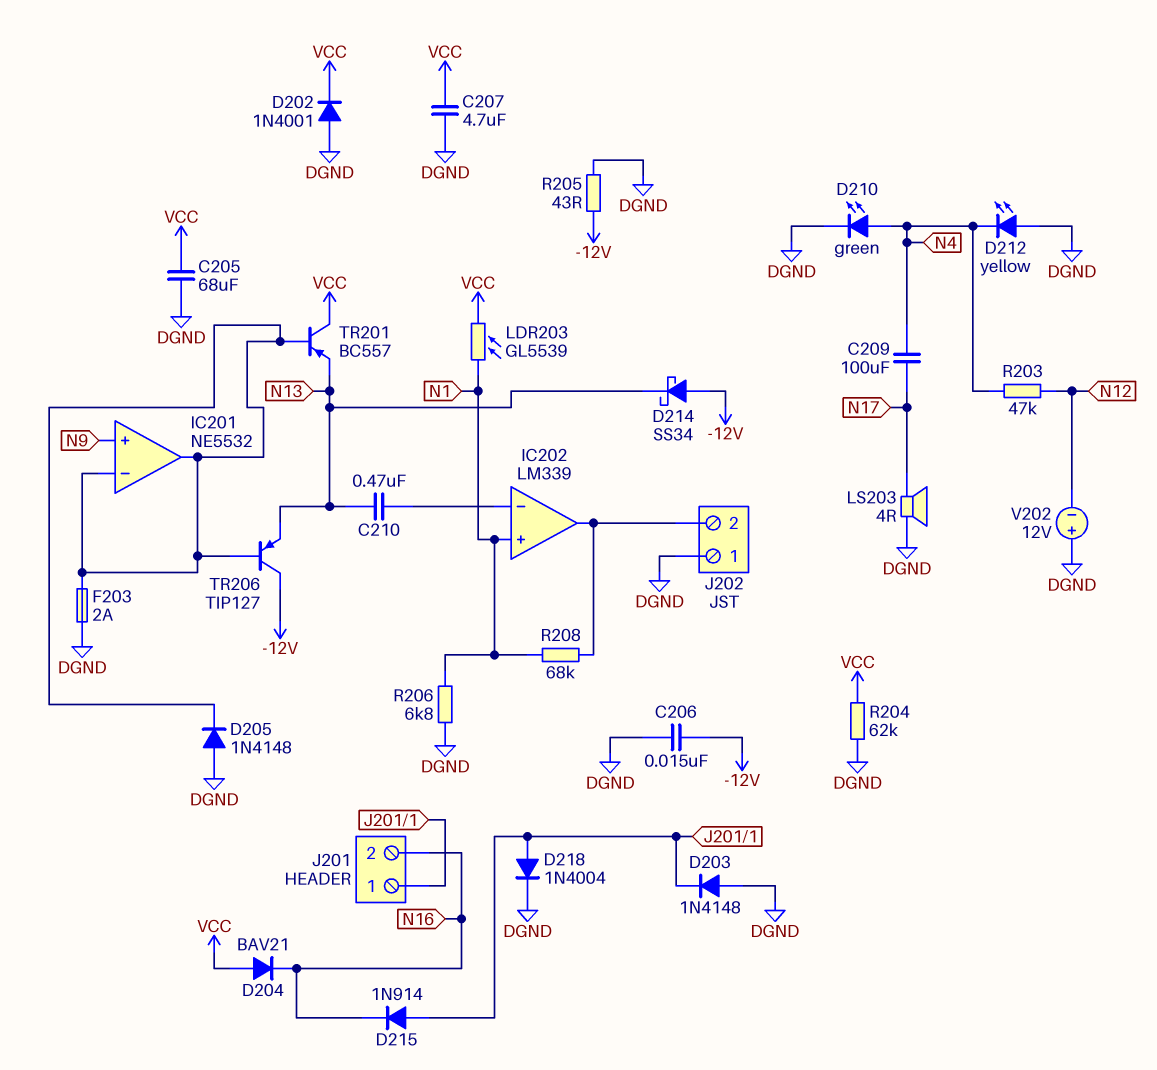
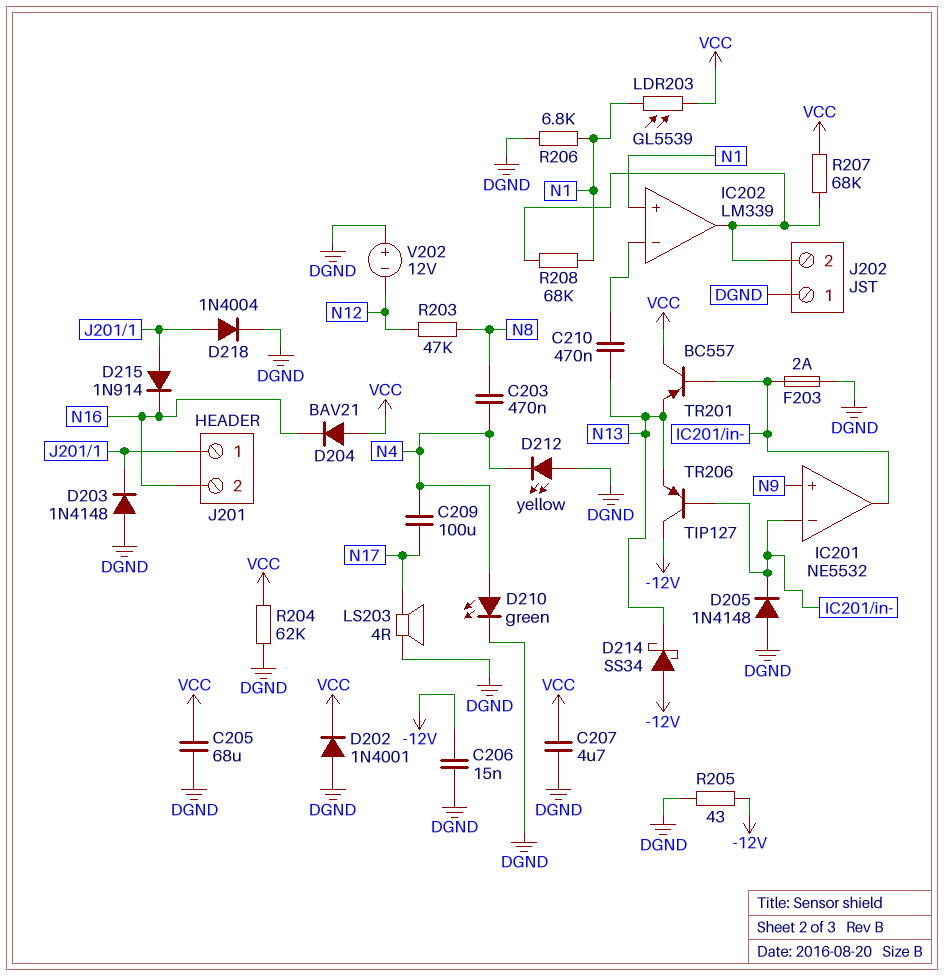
C203: none -> 470nF (N4, N8)
R203: 47k (N4, N12) -> 47k (N8, N12)
R207: none -> 68k (IC202/out, VCC)

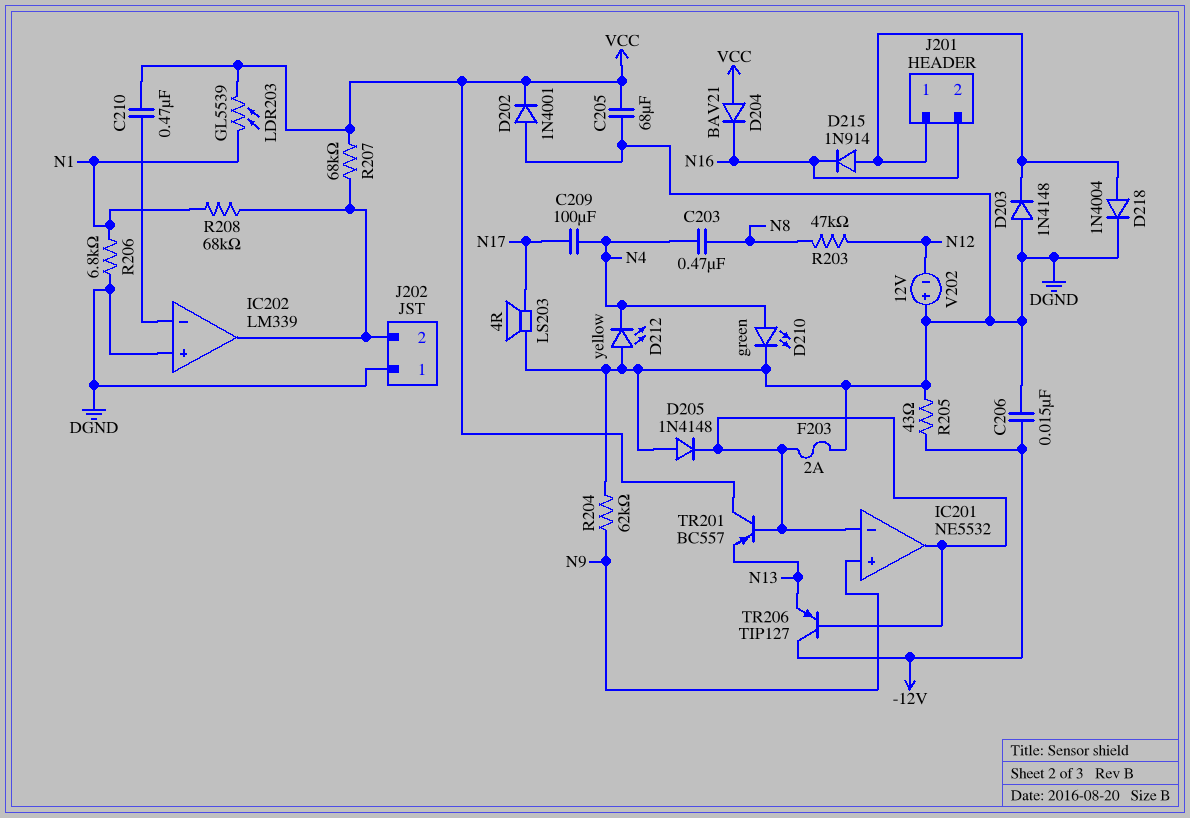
C207: 4.7uF (DGND, VCC) -> none
C210: 470nF (IC202/in-, N13) -> 470nF (IC202/in-, VCC)
D214: schottky SS34 (A -12V, K N13) -> none
IC202 pin in+: N1 -> DGND
R204: 62k (DGND, VCC) -> 62k (DGND, N9)

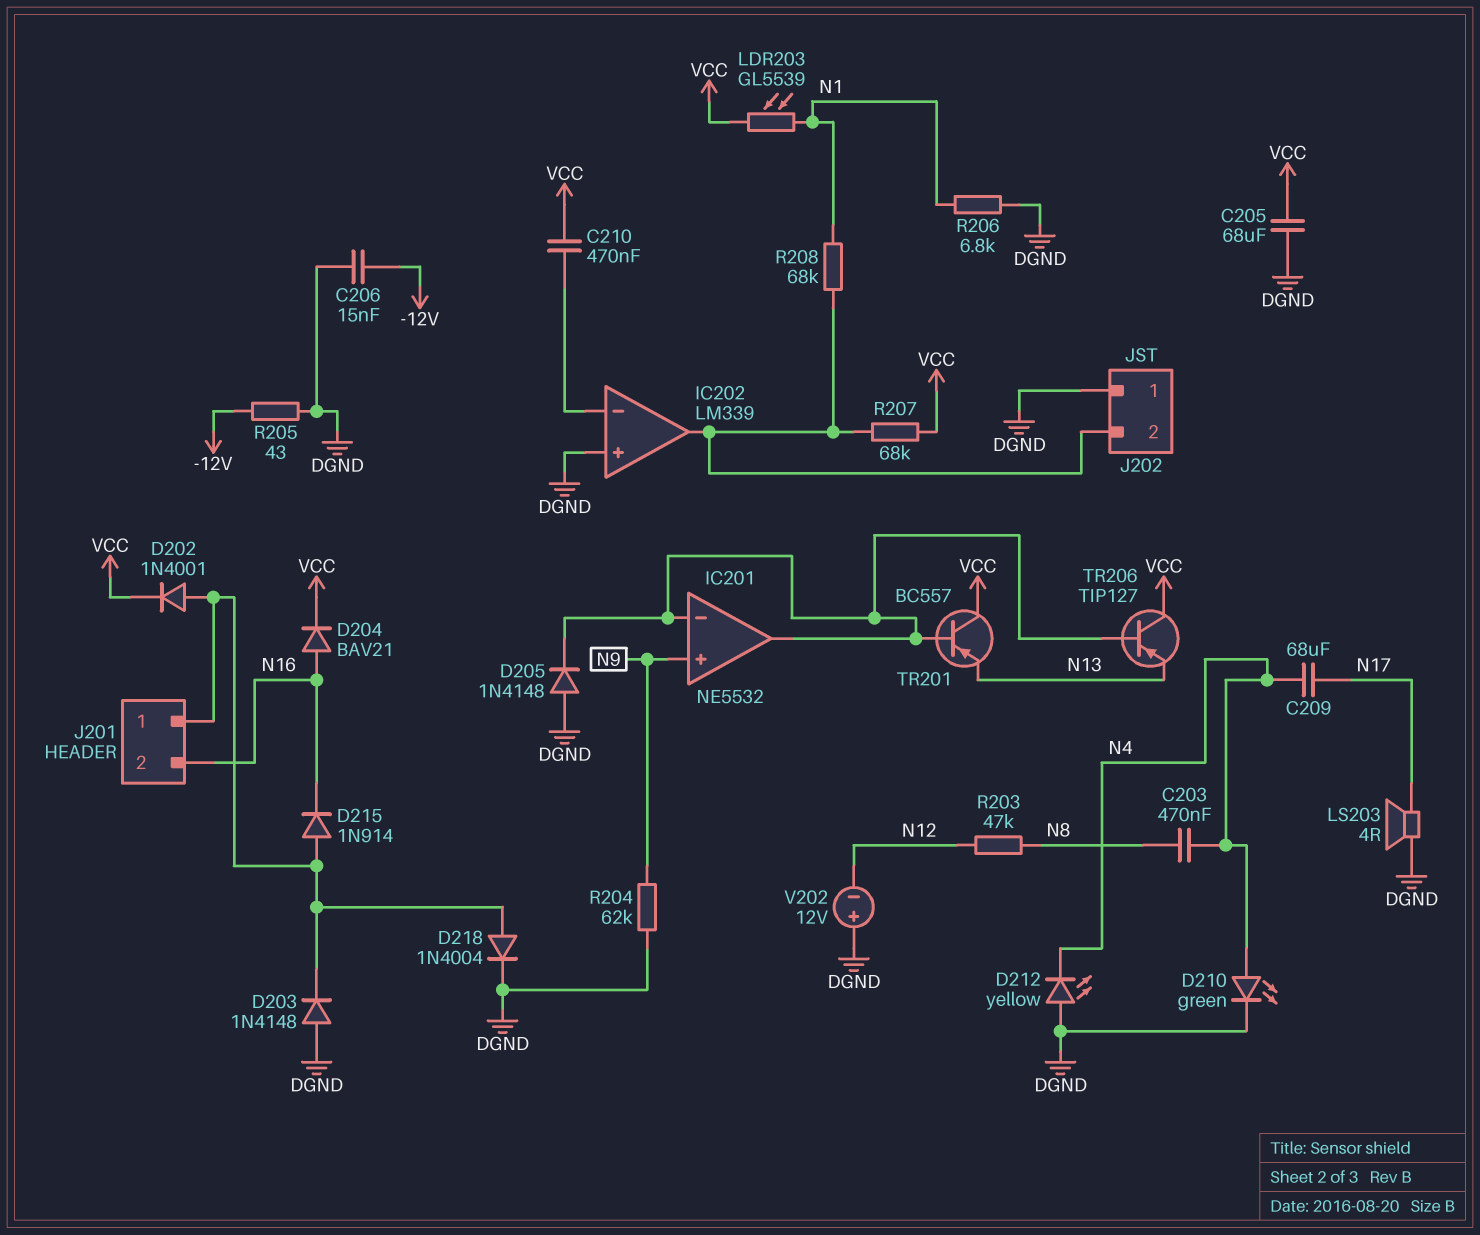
C209: 100uF (N4, N17) -> 68uF (N4, N17)
D202: diode 1N4001 (A DGND, K VCC) -> diode 1N4001 (A J201/1, K VCC)
D204: diode BAV21 (A VCC, K N16) -> diode BAV21 (A N16, K VCC)
F203: 2A (DGND, IC201/in-) -> none
TR206: PNP TIP127 (B IC201/in-, C -12V, E N13) -> PNP TIP127 (B IC201/in-, C VCC, E N13)

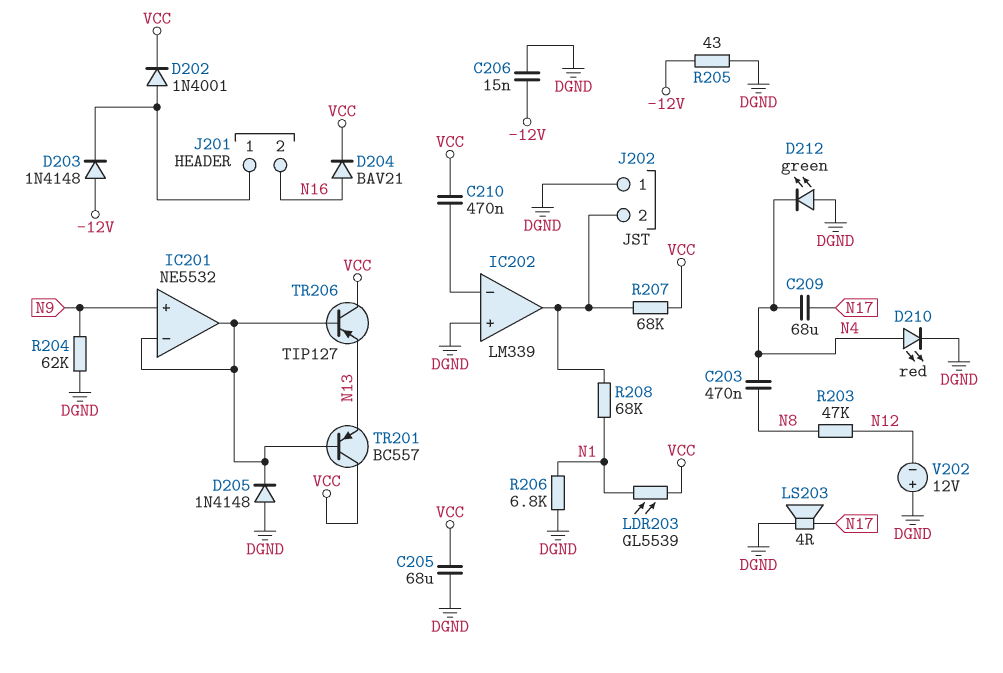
D203: diode 1N4148 (A DGND, K J201/1) -> diode 1N4148 (A -12V, K J201/1)
D210: LED green (A N4, K DGND) -> LED red (A N4, K DGND)
D212: LED yellow (A DGND, K N4) -> LED green (A DGND, K N4)
D215: diode 1N914 (A J201/1, K N16) -> none
D218: diode 1N4004 (A J201/1, K DGND) -> none

